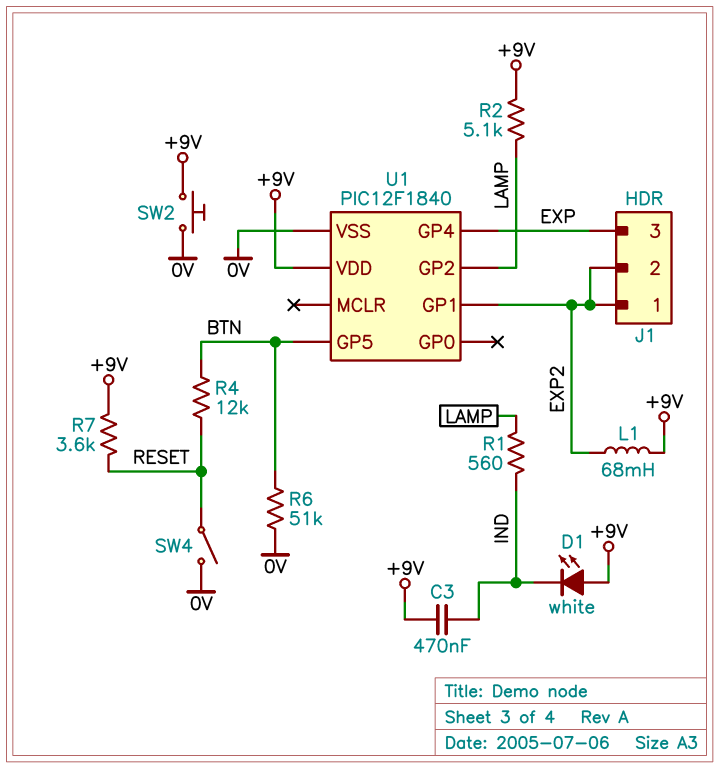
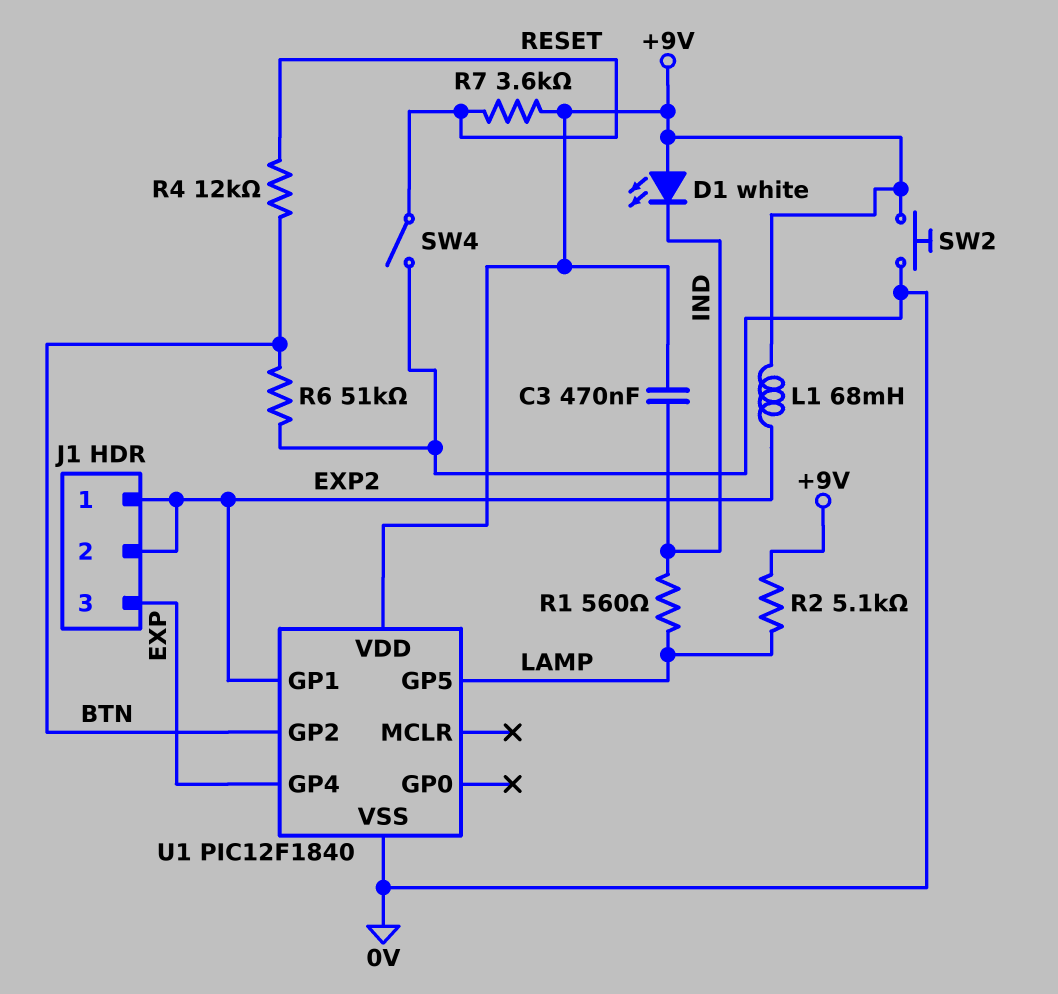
U1 pin GP2: LAMP -> BTN
U1 pin GP5: BTN -> LAMP

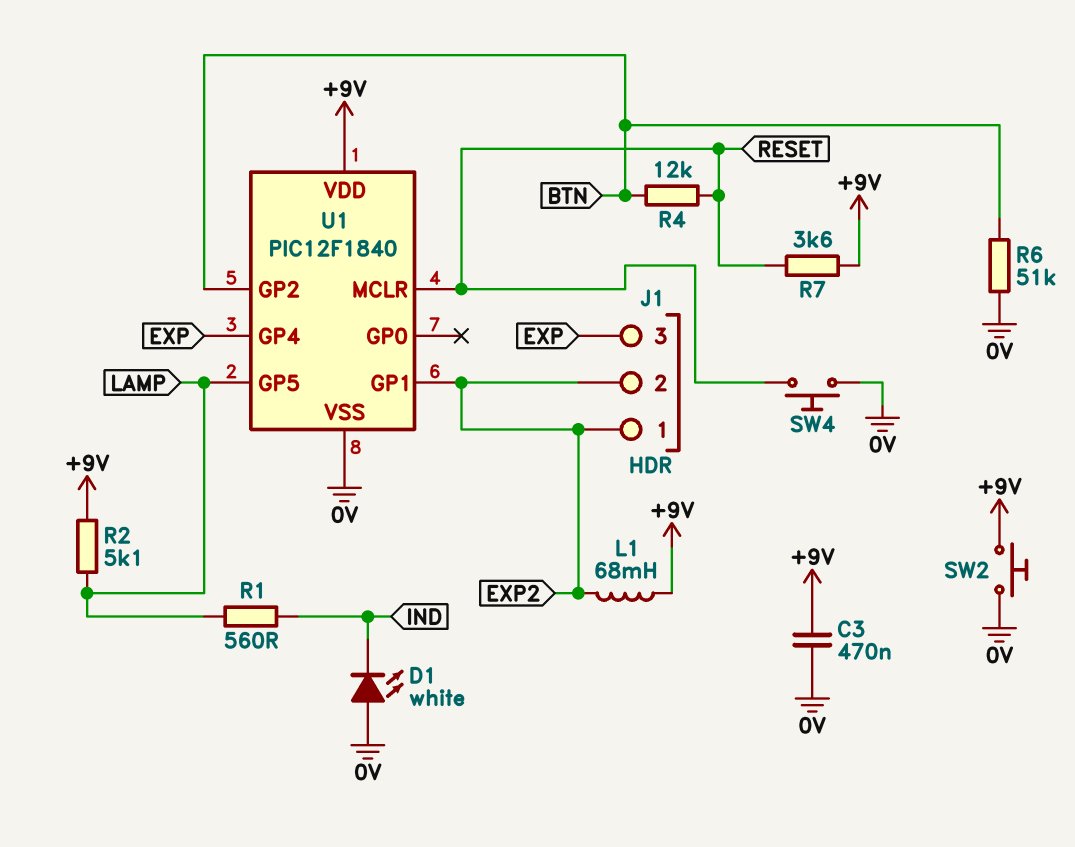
C3: 470nF (+9V, IND) -> 470nF (+9V, 0V)
D1: LED white (A +9V, K IND) -> LED white (A 0V, K IND)
SW4: switch (0V, RESET) -> button (0V, RESET)
U1 pin MCLR: none -> RESET

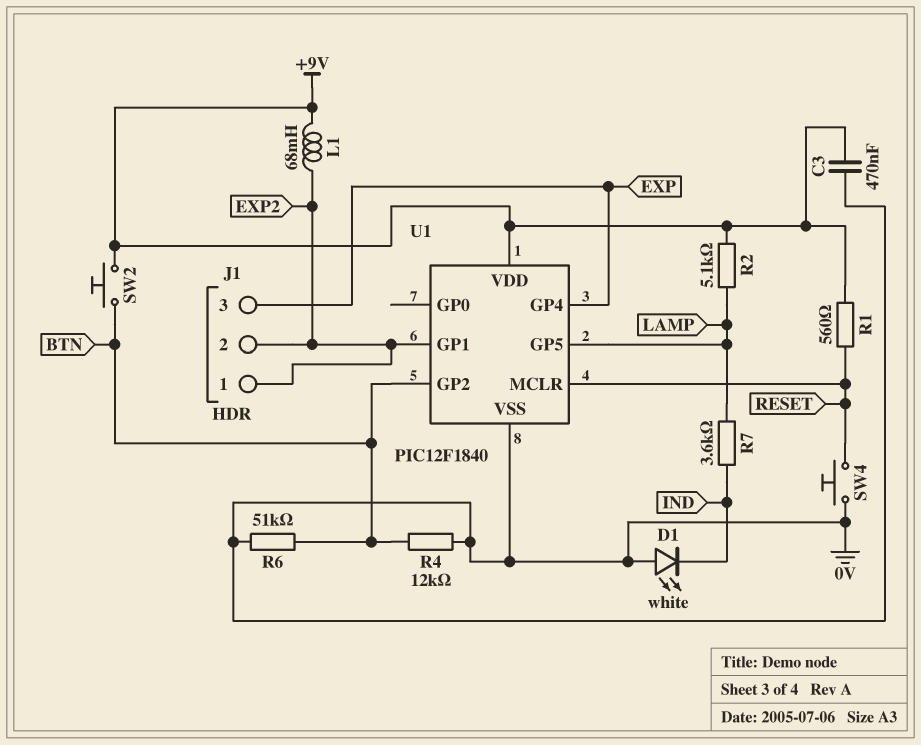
R1: 560 (IND, LAMP) -> 560 (+9V, RESET)
R4: 12k (BTN, RESET) -> 12k (0V, BTN)
R7: 3.6k (+9V, RESET) -> 3.6k (IND, LAMP)
SW2: button (+9V, 0V) -> button (+9V, BTN)

